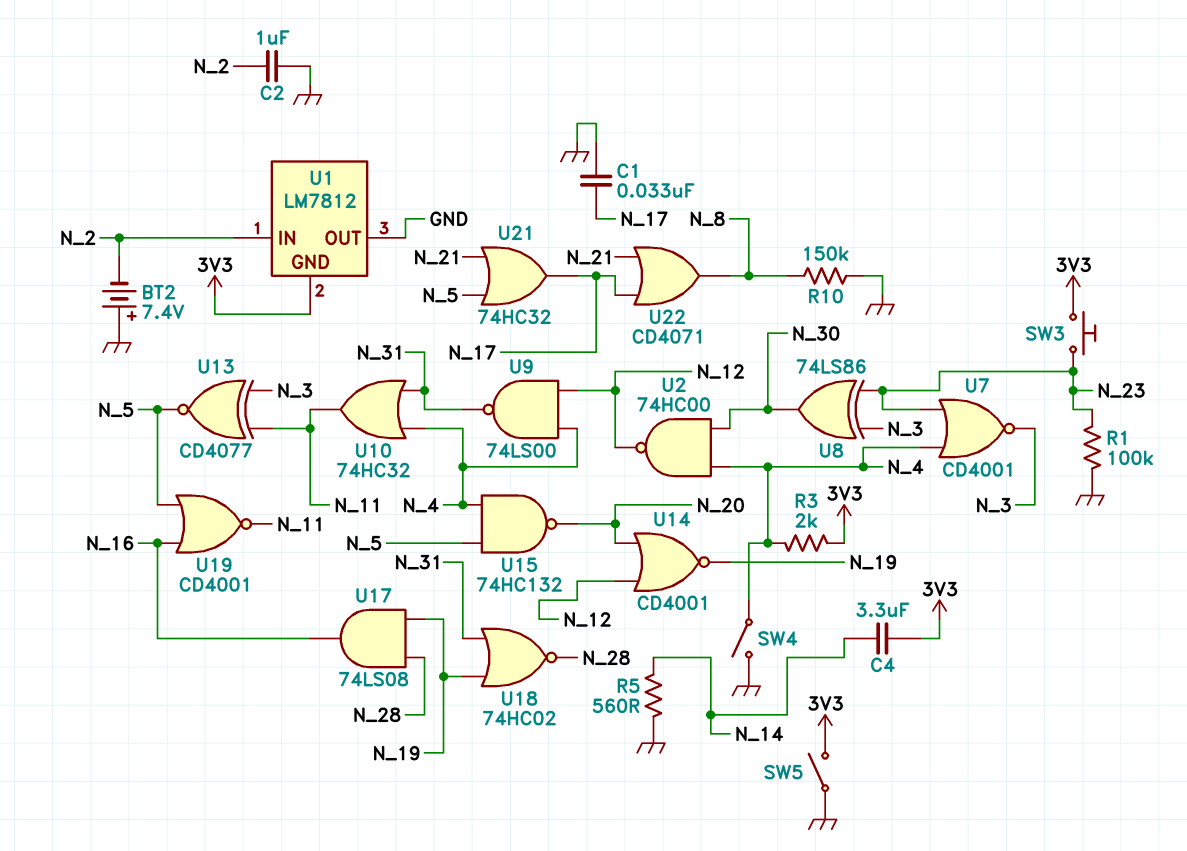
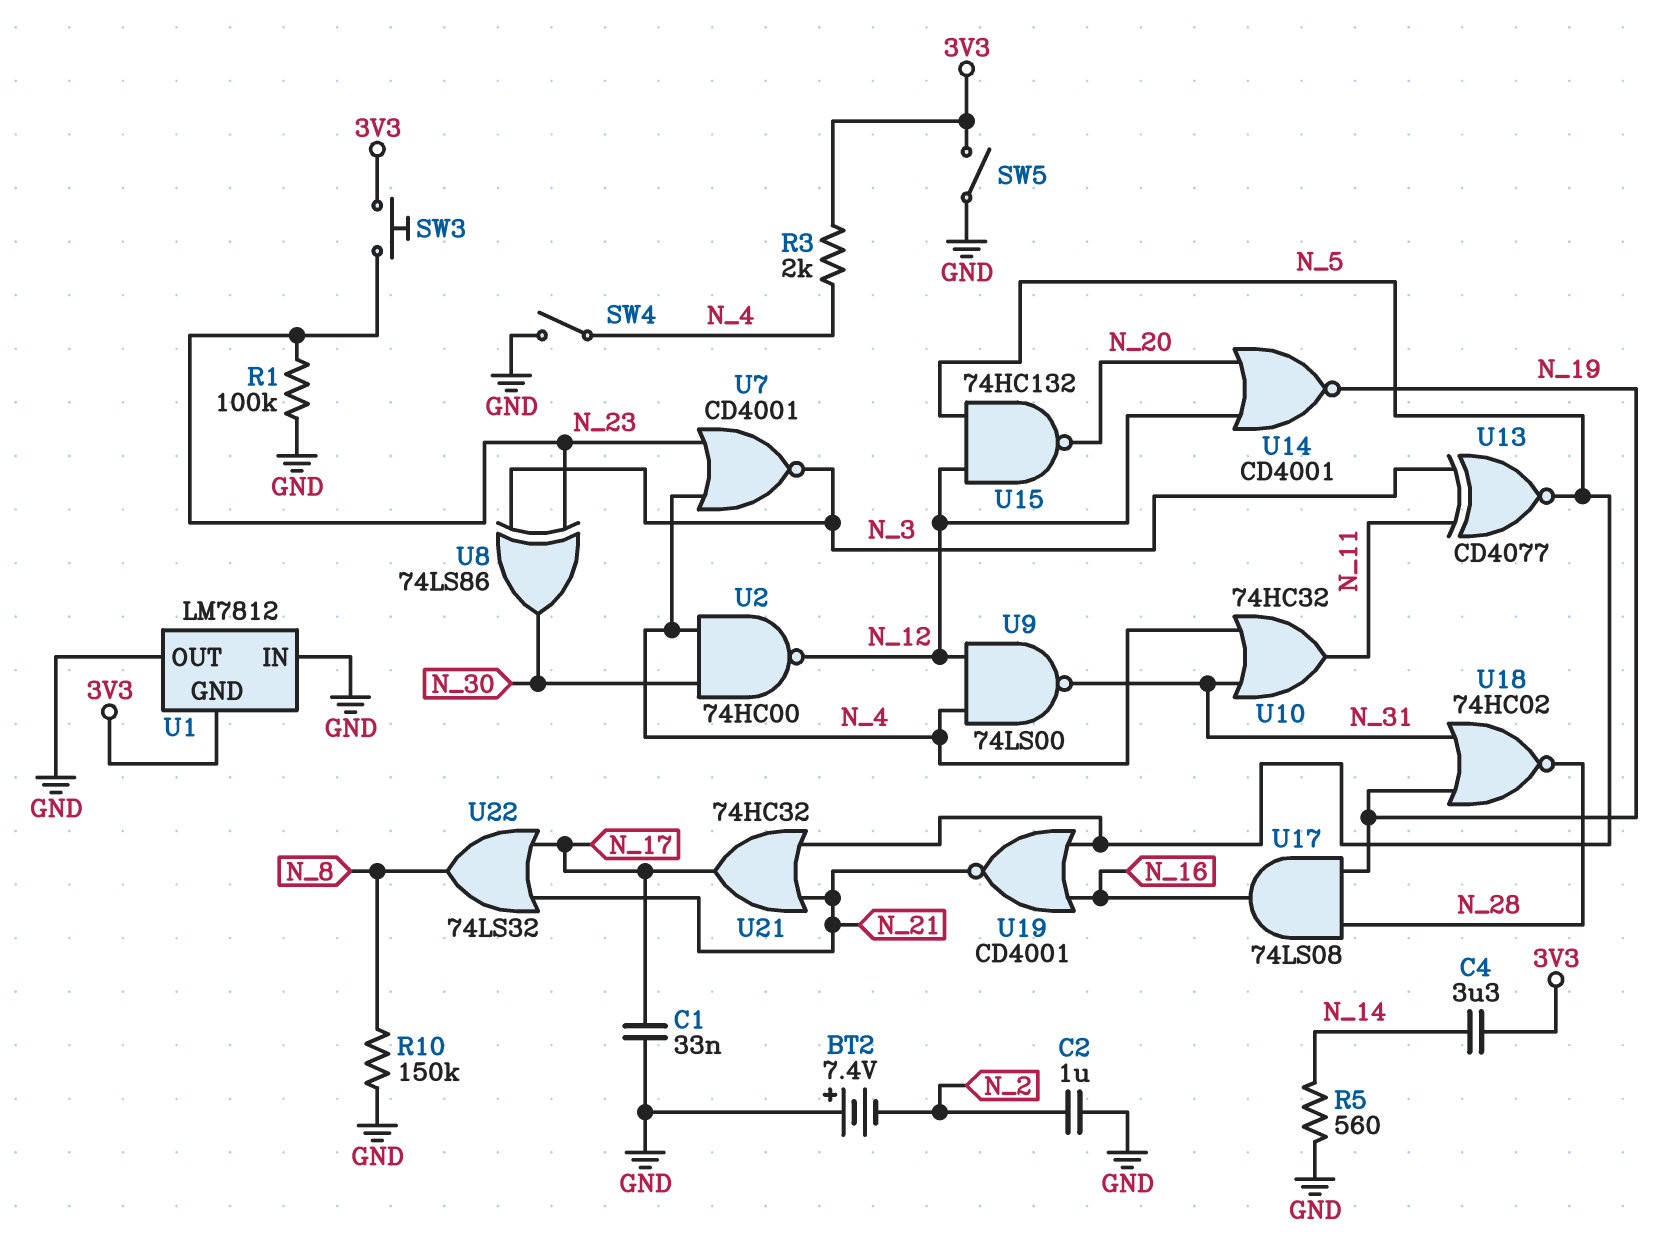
U1 pin IN: N_2 -> GND
U15: NAND 74HC132 (in N_4, in N_5, out N_20) -> NAND 74HC132 (in N_5, in N_12, out N_20)
U19: NOR CD4001 (in N_5, in N_16, out N_11) -> NOR CD4001 (in N_5, in N_16, out N_21)
U22: OR CD4071 (in N_17, in N_21, out N_8) -> OR 74LS32 (in N_17, in N_21, out N_8)

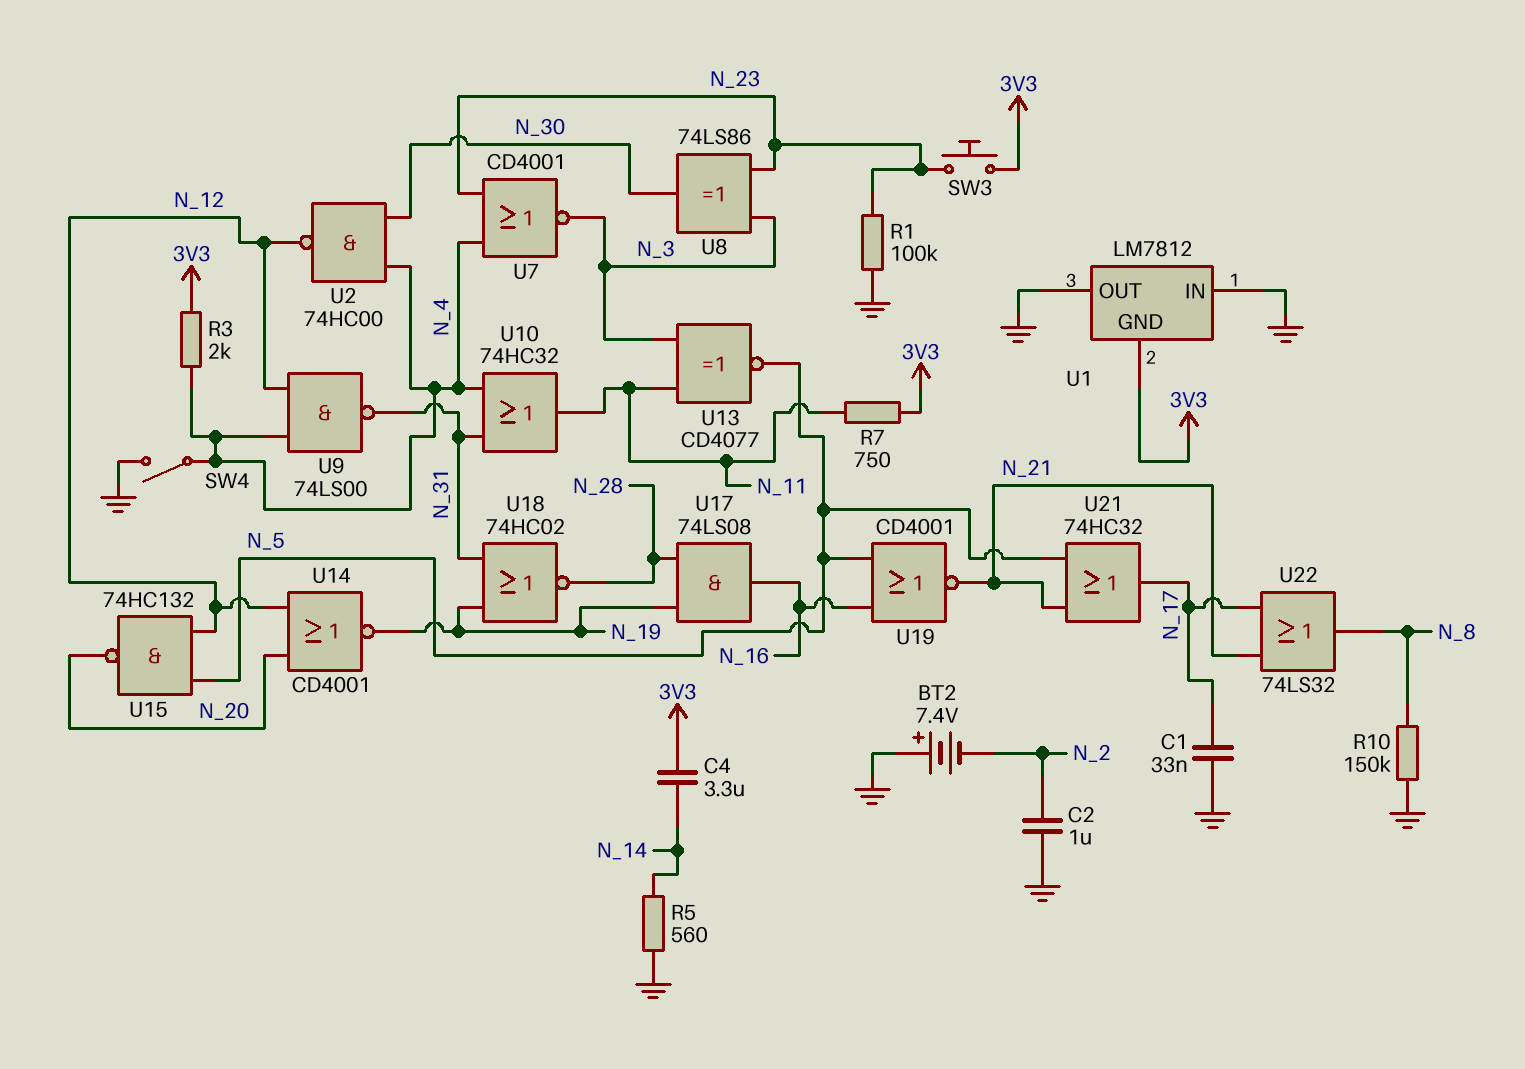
R7: none -> 750 (3V3, N_11)
SW5: switch (3V3, GND) -> none

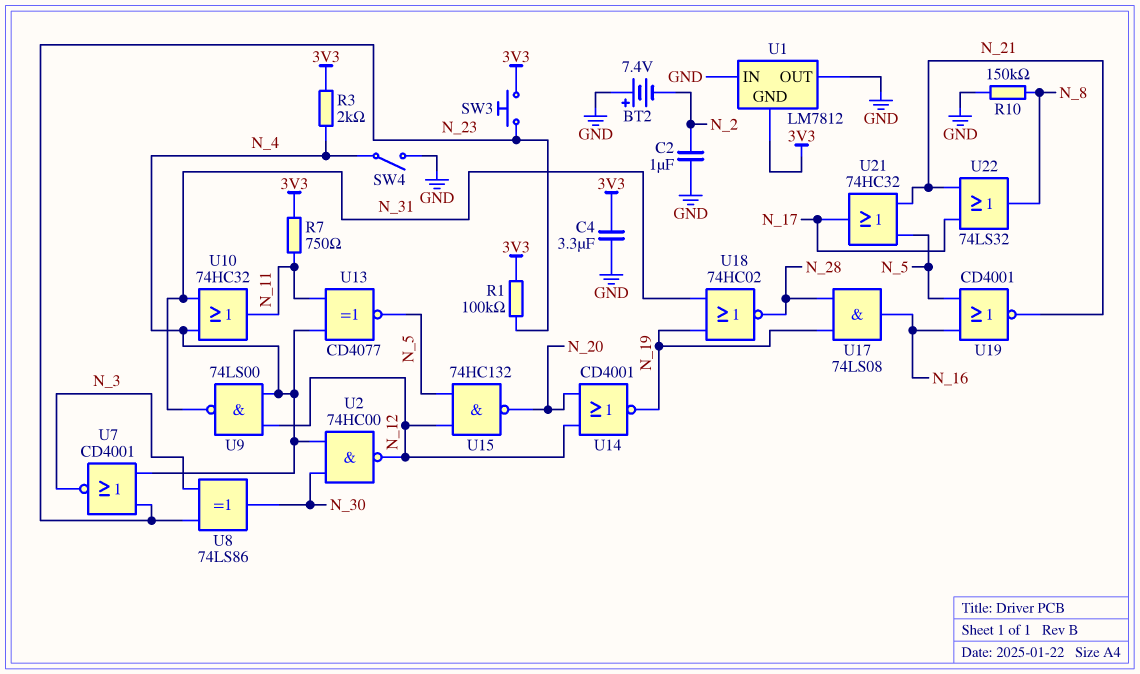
C1: 33nF (GND, N_17) -> none
C4: 3.3uF (3V3, N_14) -> 3.3uF (3V3, GND)
R1: 100k (GND, N_23) -> 100k (3V3, N_23)
R5: 560 (GND, N_14) -> none
U13: XNOR CD4077 (in N_3, in N_11, out N_5) -> XNOR CD4077 (in N_4, in N_11, out N_5)

